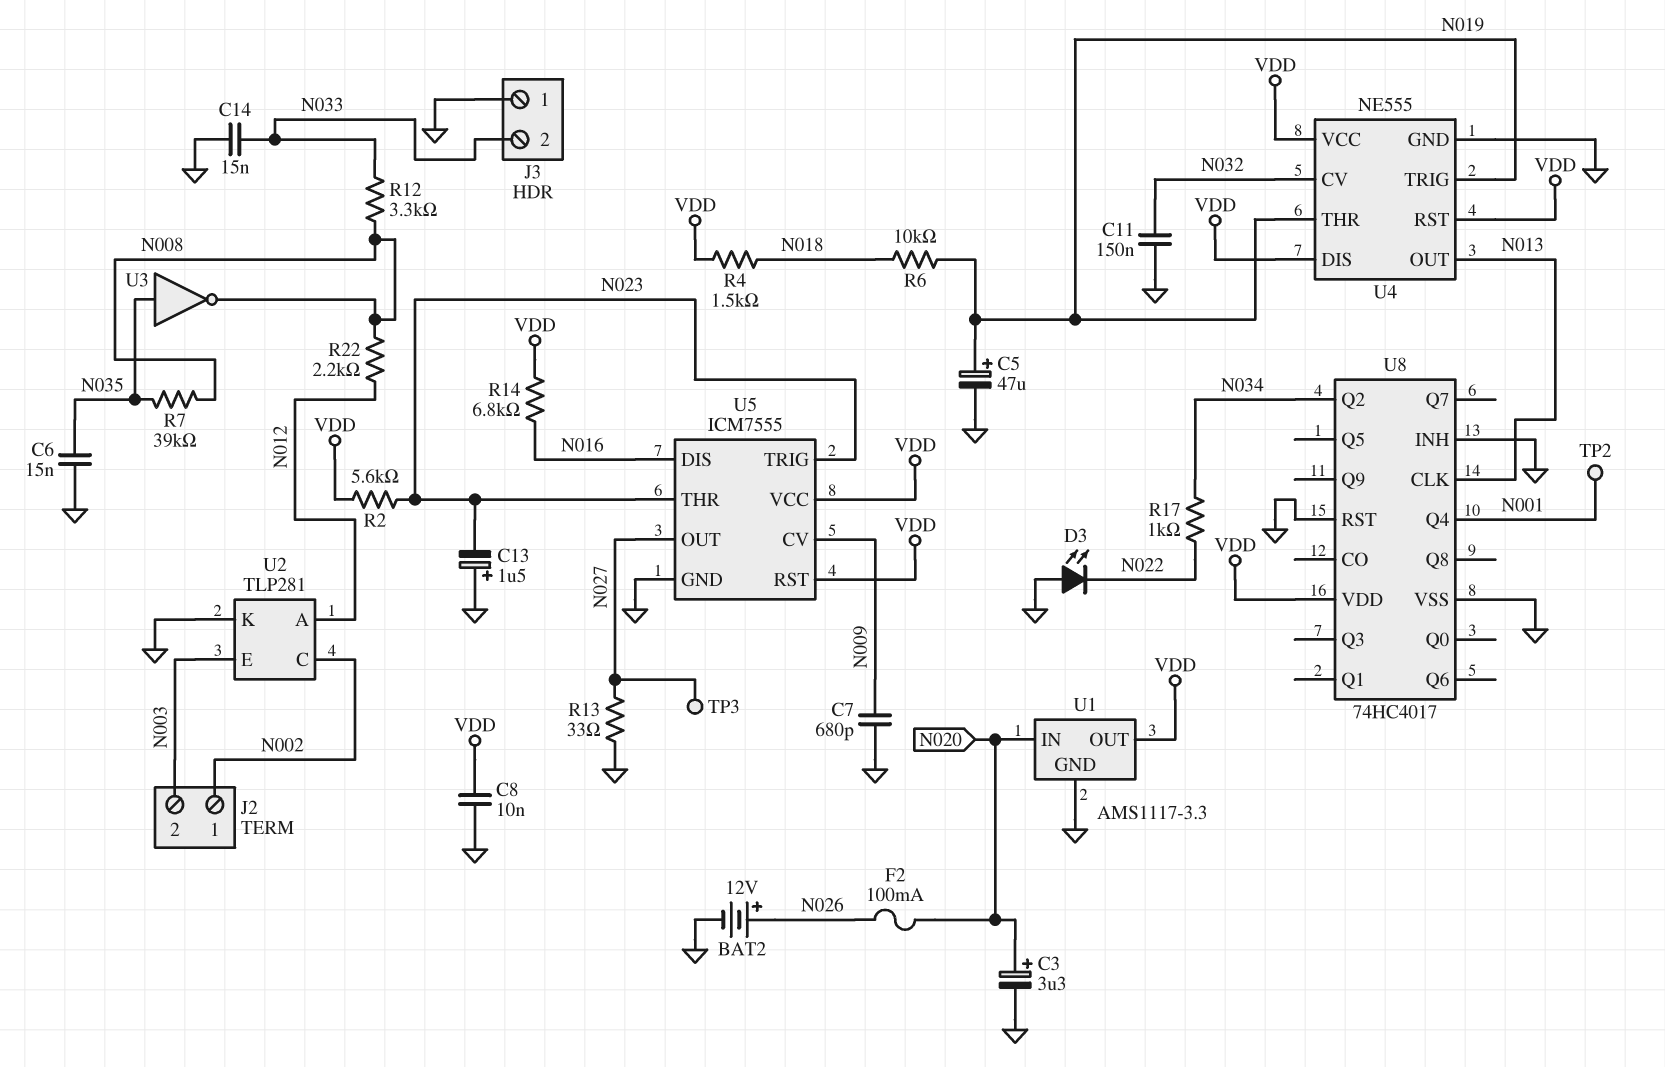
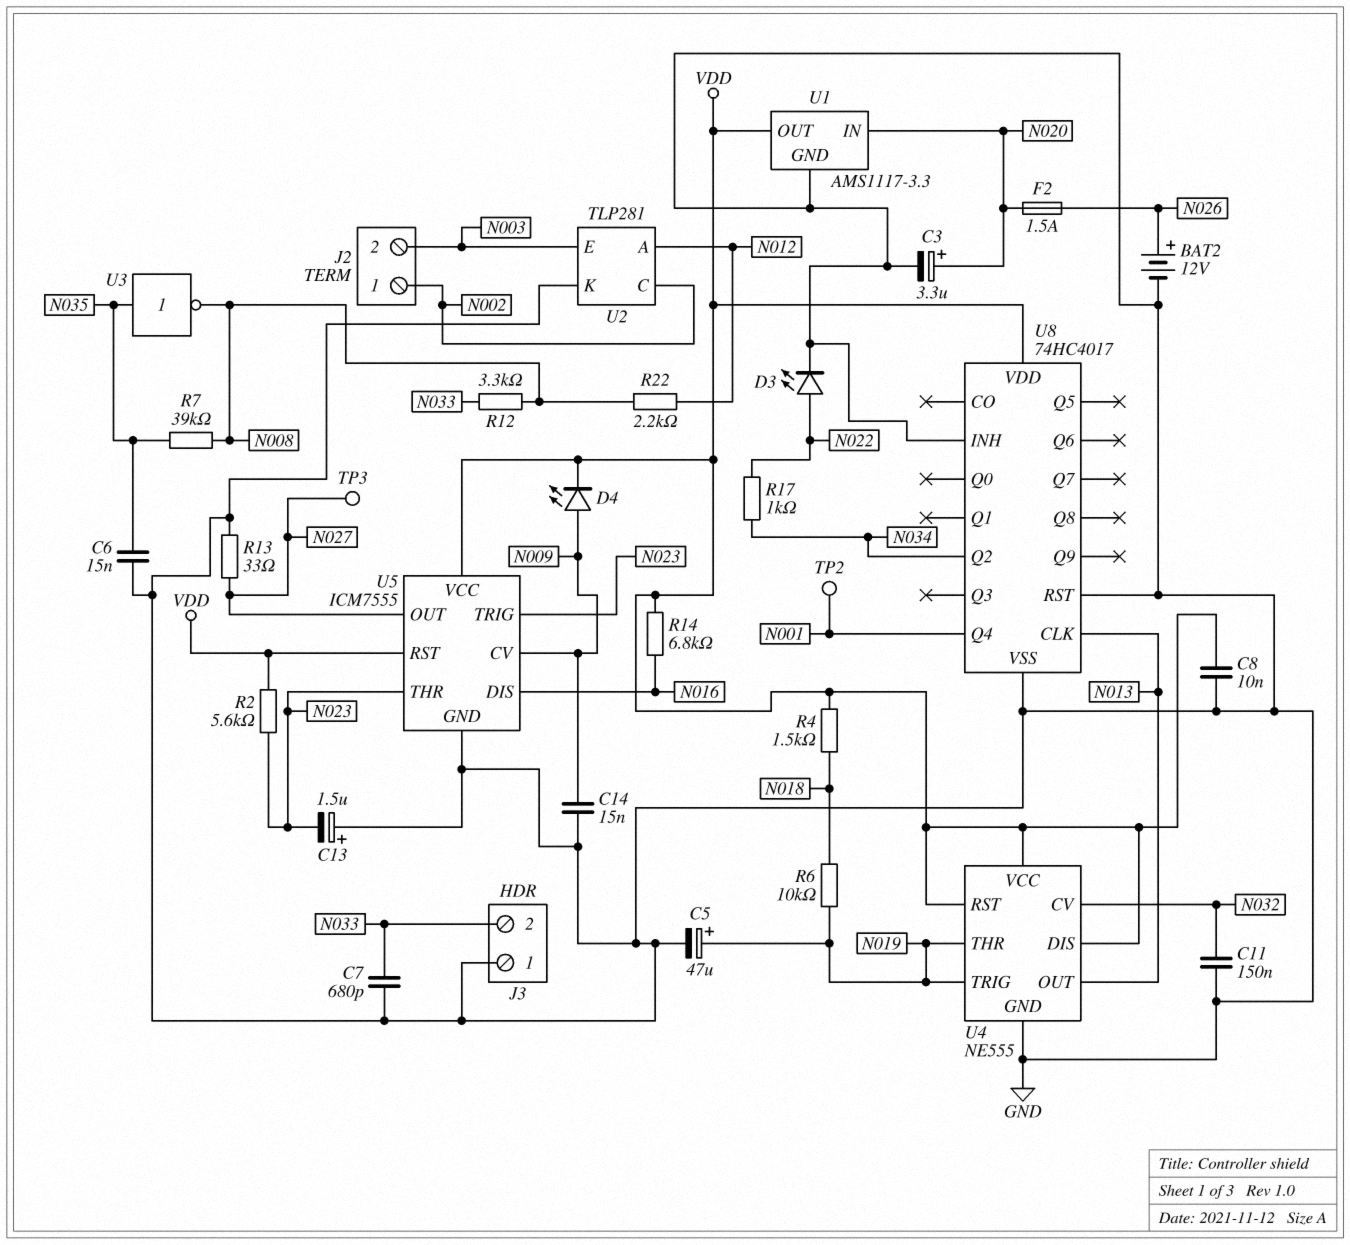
C7: 680pF (GND, N009) -> 680pF (GND, N033)
C14: 15nF (GND, N033) -> 15nF (GND, N009)
D3: LED (A GND, K N022) -> LED (A N022, K GND)
D4: none -> LED (A N009, K VDD)
F2: 100mA (N020, N026) -> 1.5A (N020, N026)

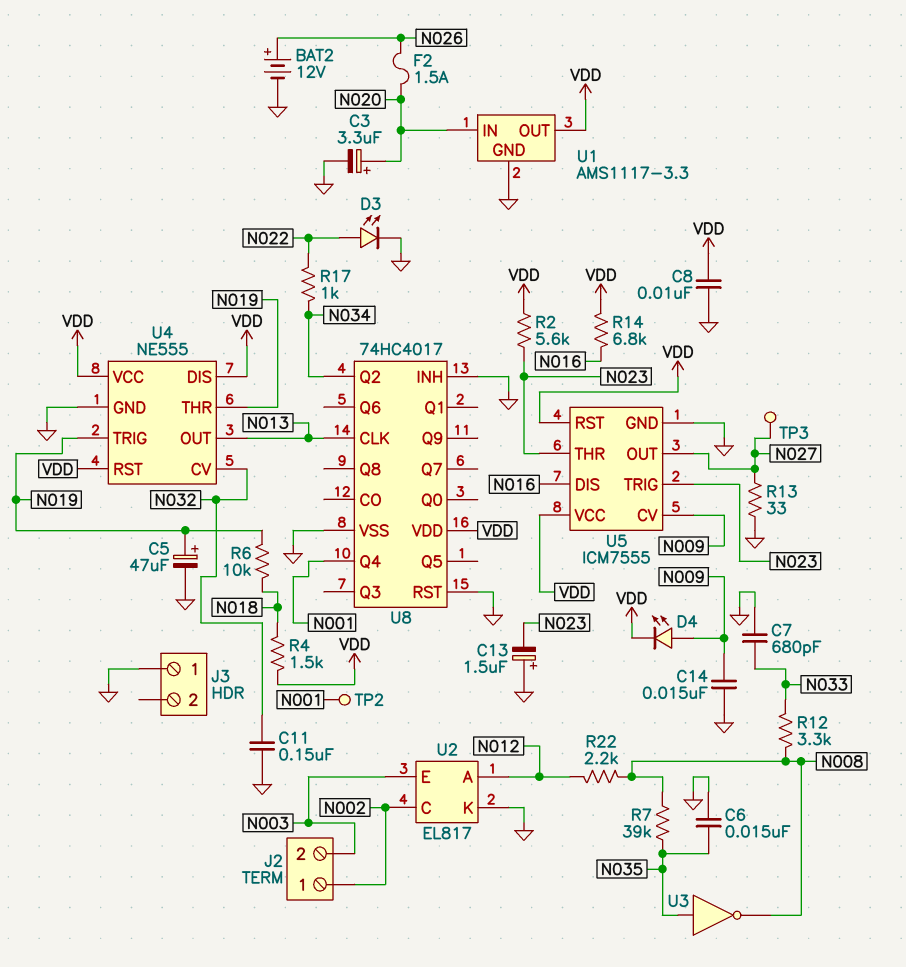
J3 pin 2: N033 -> none
U2: TLP281 -> EL817

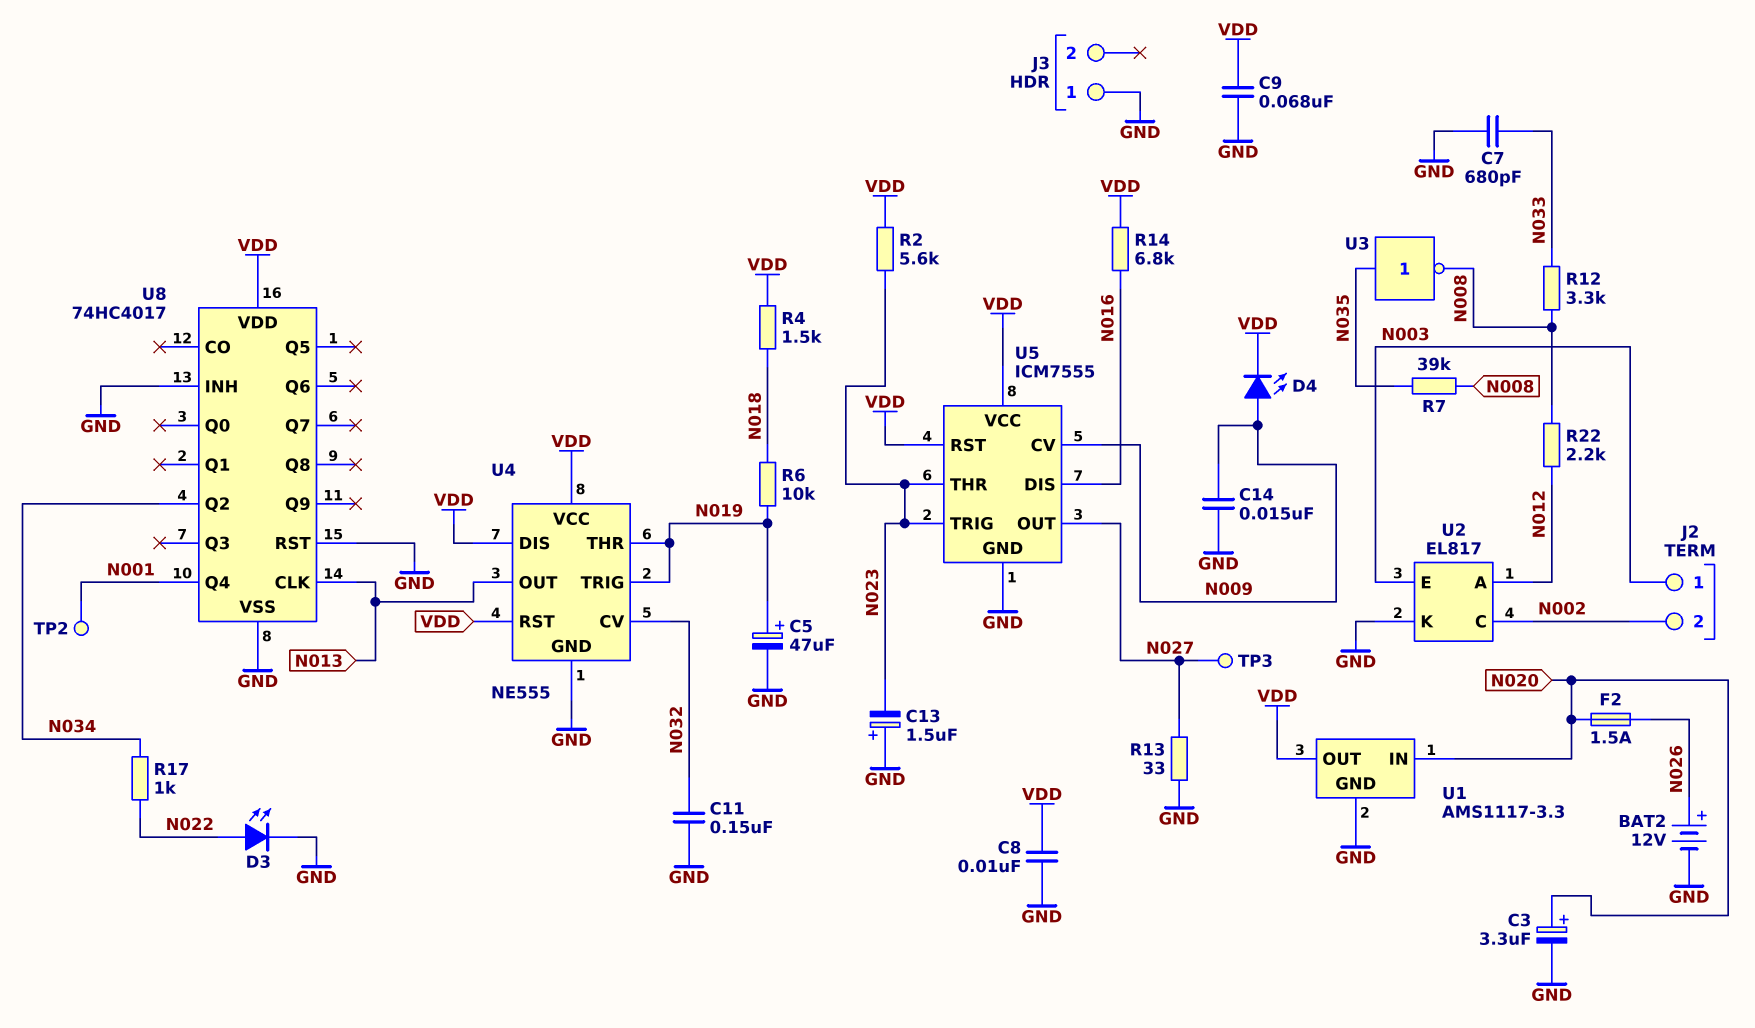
C6: 15nF (GND, N035) -> none
C9: none -> 68nF (GND, VDD)
J2 pin 1: N002 -> N003
J2 pin 2: N003 -> N002

